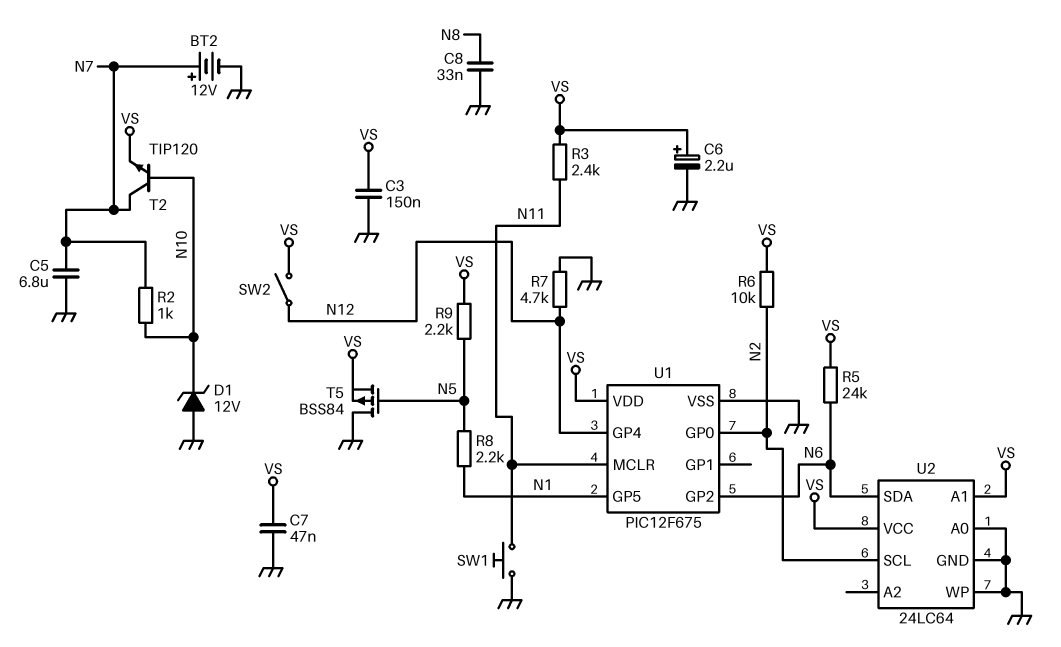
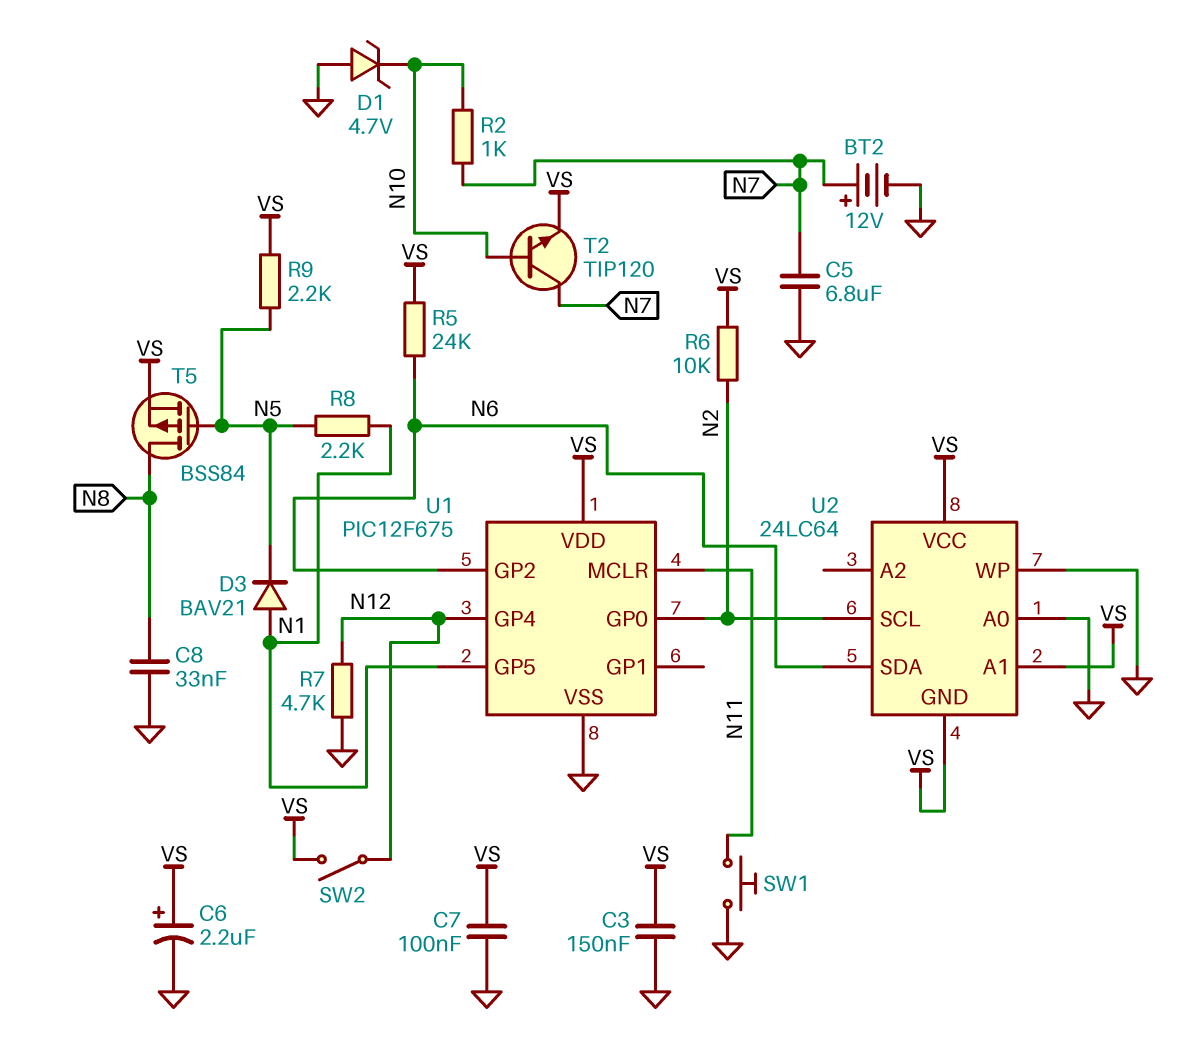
C7: 47nF (GND, VS) -> 100nF (GND, VS)
D1: zener 12V (A GND, K N10) -> zener 4.7V (A GND, K N10)
D3: none -> diode BAV21 (A N1, K N5)
R3: 2.4k (N11, VS) -> none
T5: PMOS BSS84 (G N5, D GND, S VS) -> PMOS BSS84 (G N5, D N8, S VS)
U2 pin GND: GND -> VS

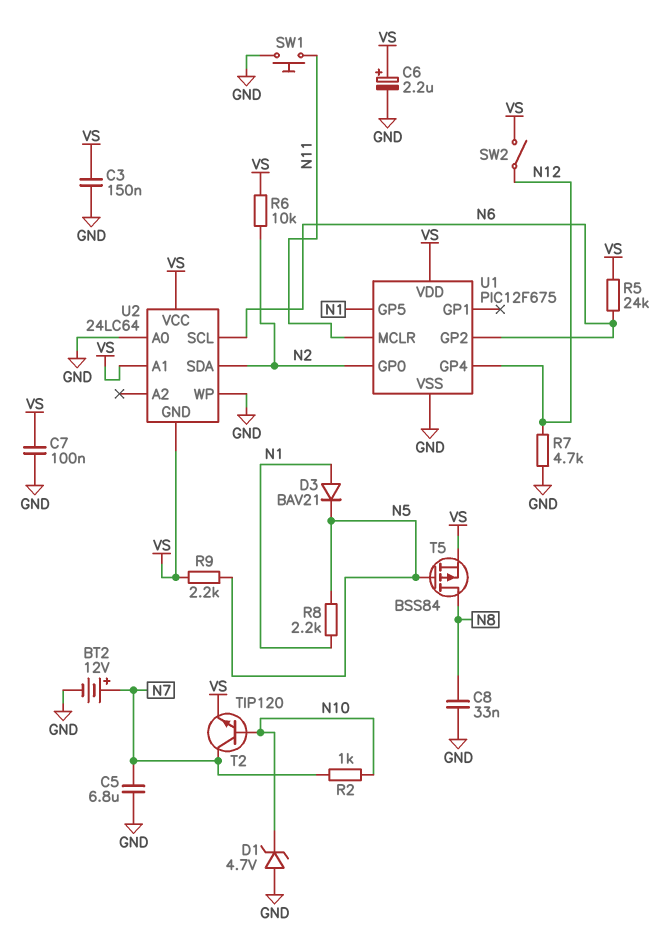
U2 pin SCL: N2 -> N6
U2 pin SDA: N6 -> N2

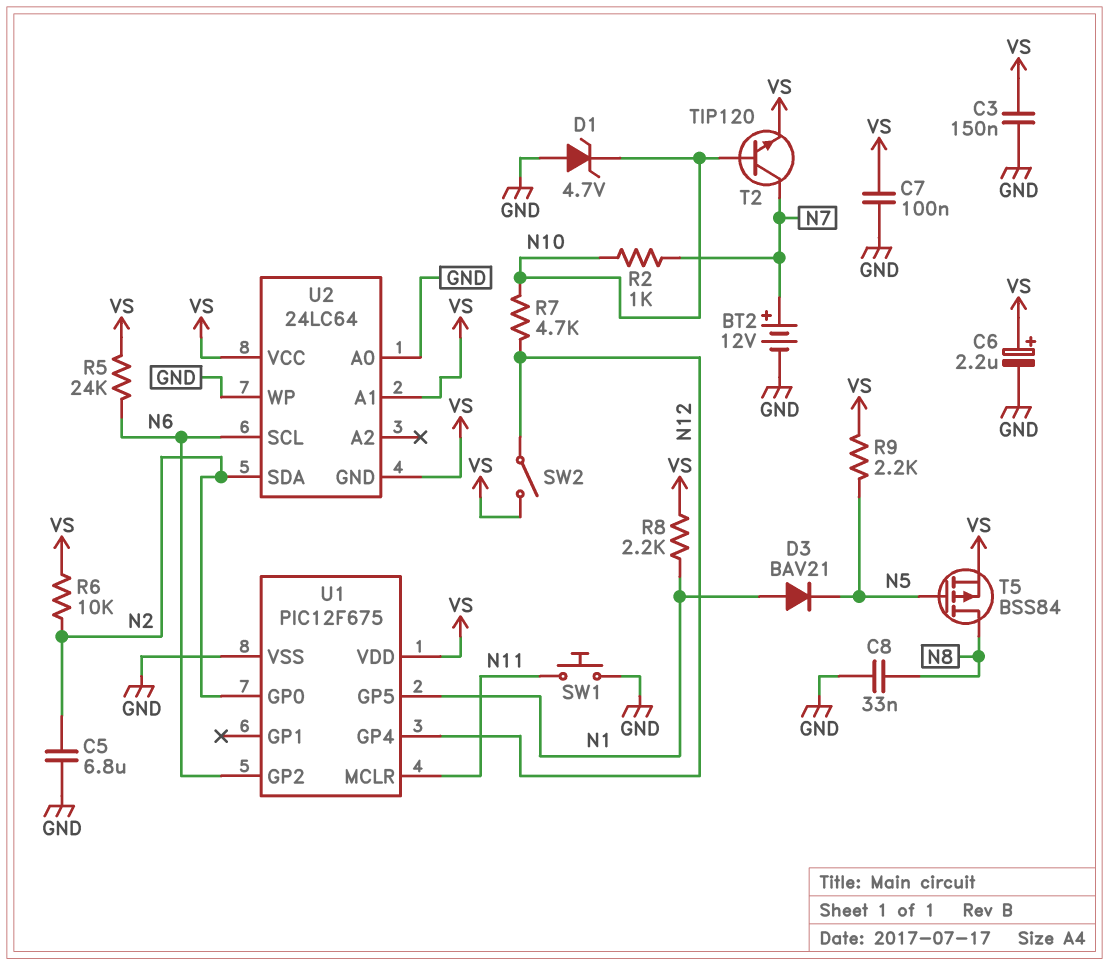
C5: 6.8uF (GND, N7) -> 6.8uF (GND, N2)
R7: 4.7k (GND, N12) -> 4.7k (N10, N12)
R8: 2.2k (N1, N5) -> 2.2k (N1, VS)

